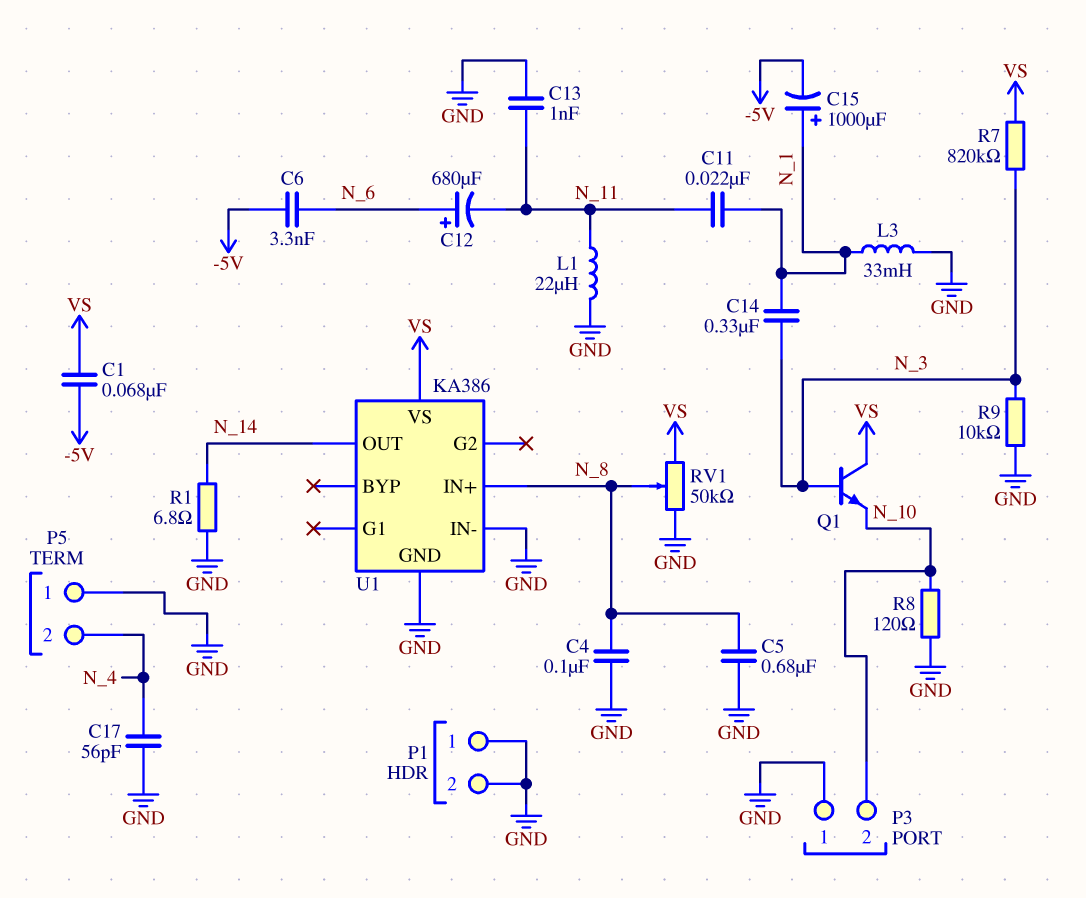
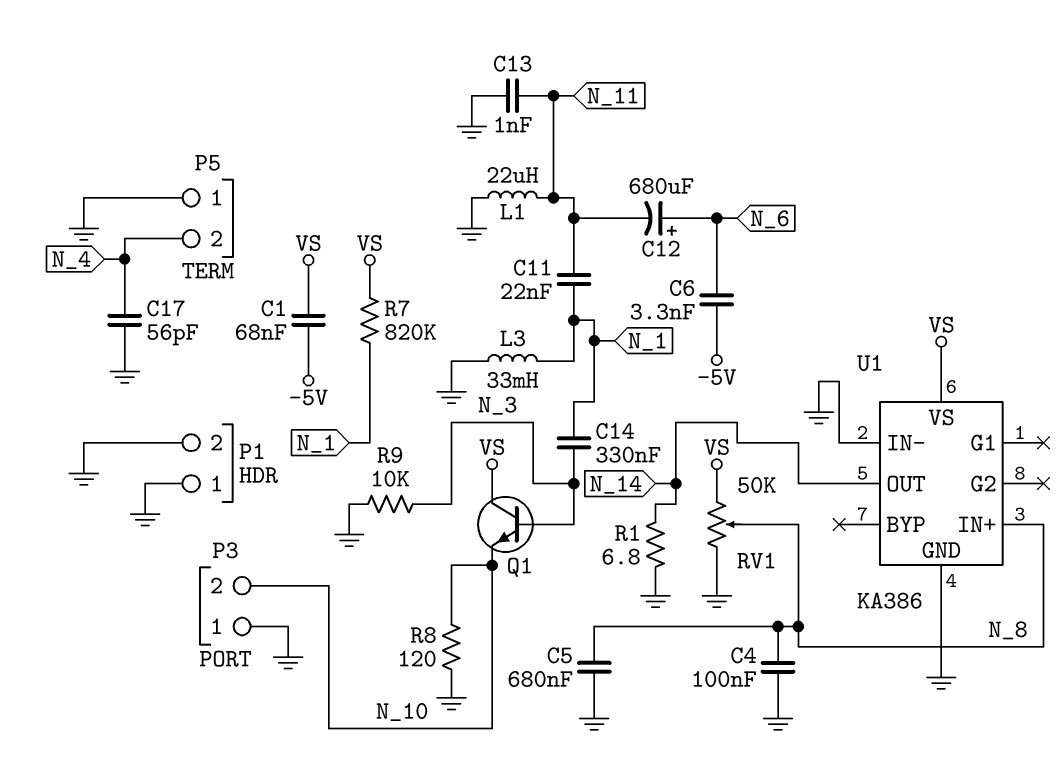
C15: 1000uF (plus N_1, minus -5V) -> none
R7: 820k (N_3, VS) -> 820k (N_1, VS)

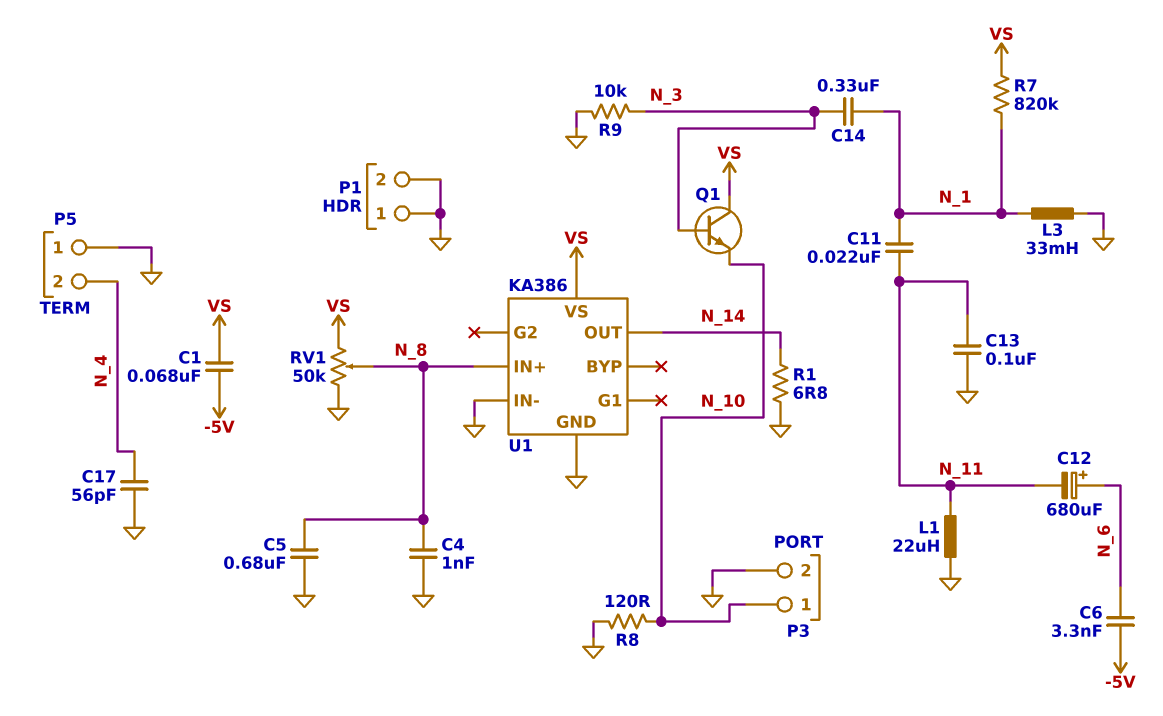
C4: 100nF (GND, N_8) -> 1nF (GND, N_8)
C13: 1nF (GND, N_11) -> 100nF (GND, N_11)
P3 pin 1: GND -> N_10
P3 pin 2: N_10 -> GND

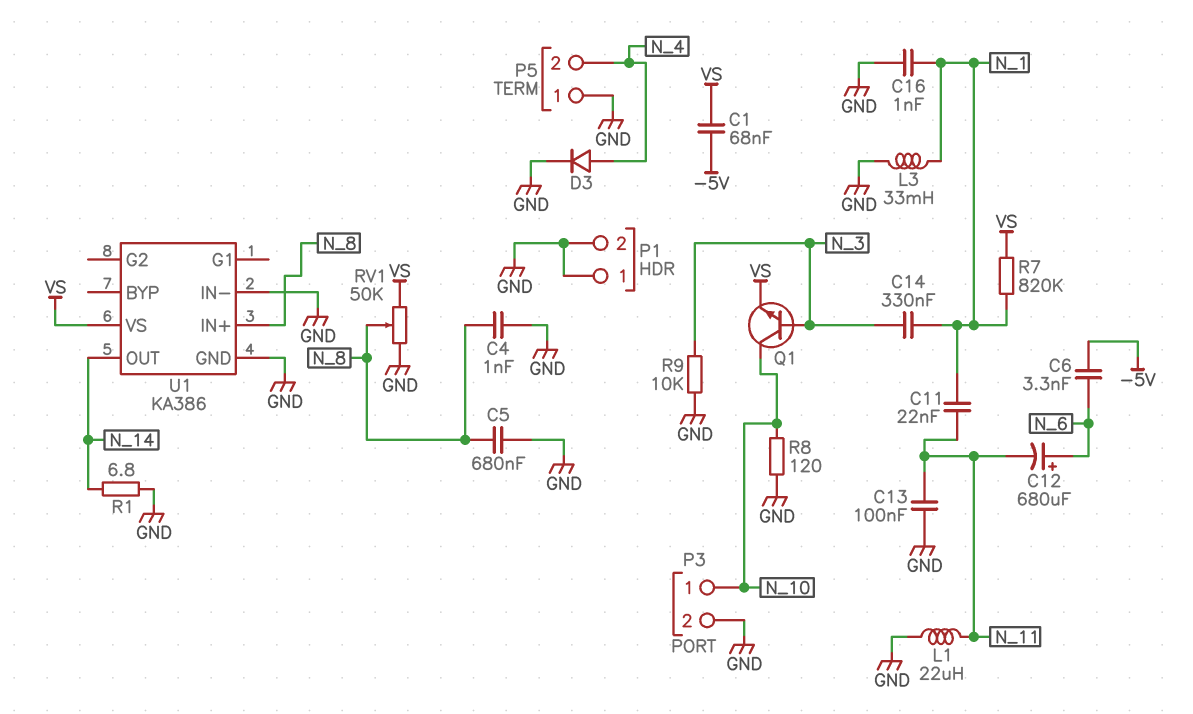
C16: none -> 1nF (GND, N_1)
C17: 56pF (GND, N_4) -> none
D3: none -> diode (A N_4, K GND)
Q1: NPN (B N_3, C VS, E N_10) -> NPN (B N_3, C N_10, E VS)

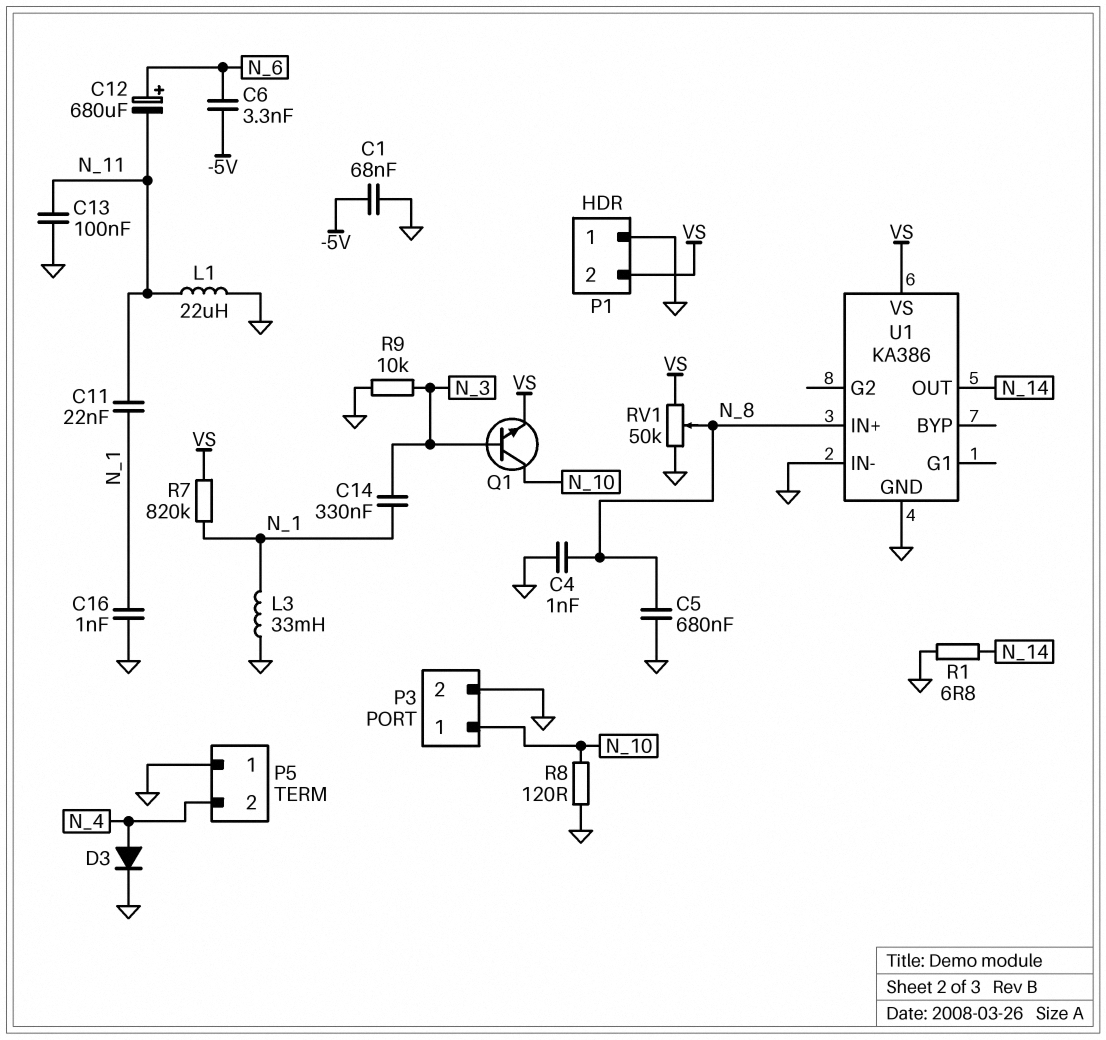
C1: 68nF (-5V, VS) -> 68nF (-5V, GND)
P1 pin 2: GND -> VS

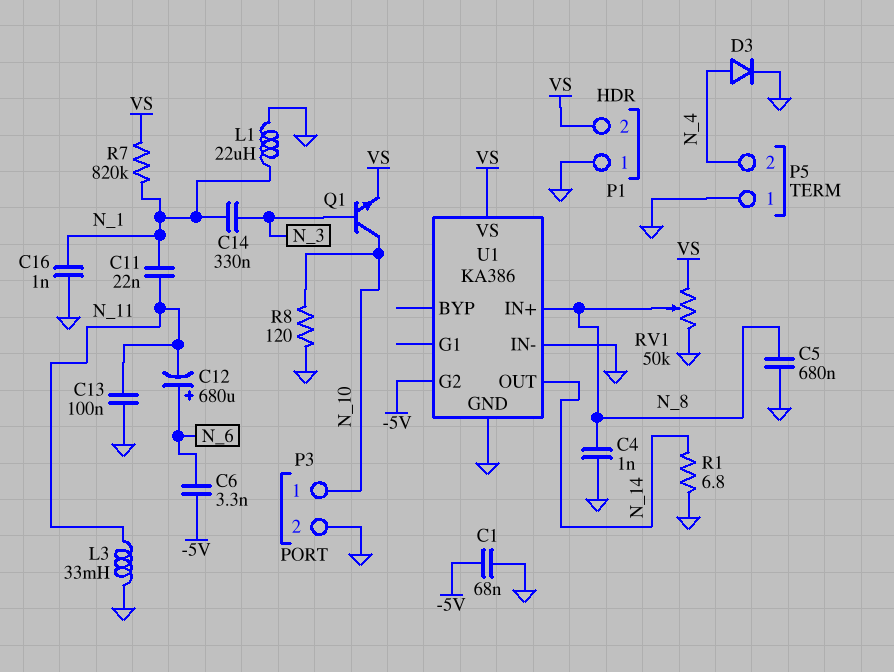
L1: 22uH (GND, N_11) -> 22uH (GND, N_1)
L3: 33mH (GND, N_1) -> 33mH (GND, N_11)
R9: 10k (GND, N_3) -> none
U1 pin G2: none -> -5V

